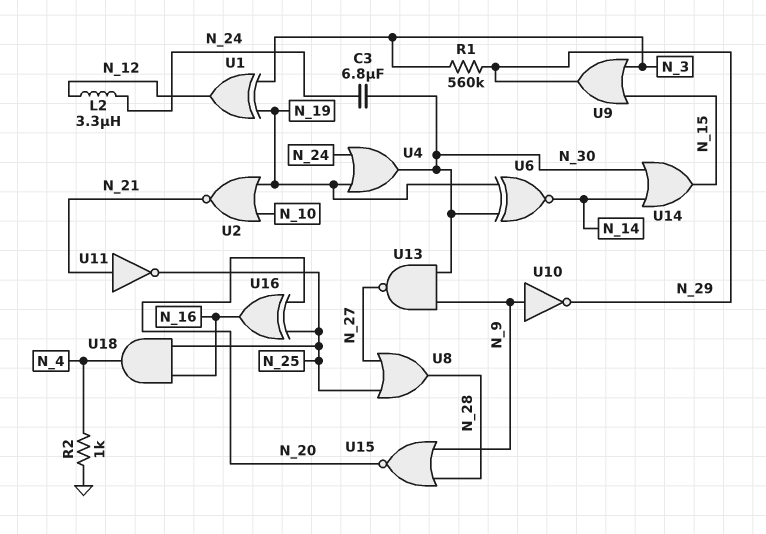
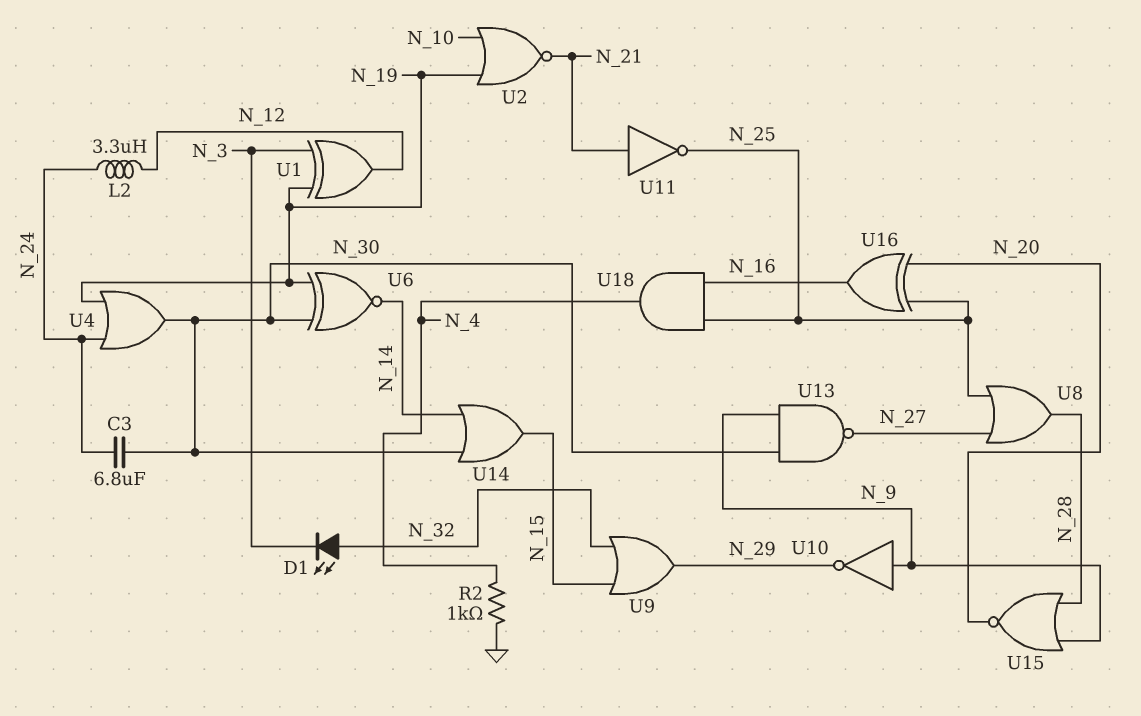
D1: none -> LED (A N_32, K N_3)
R1: 560k (N_3, N_29) -> none
U9: OR (in N_3, in N_15, out N_29) -> OR (in N_15, in N_32, out N_29)

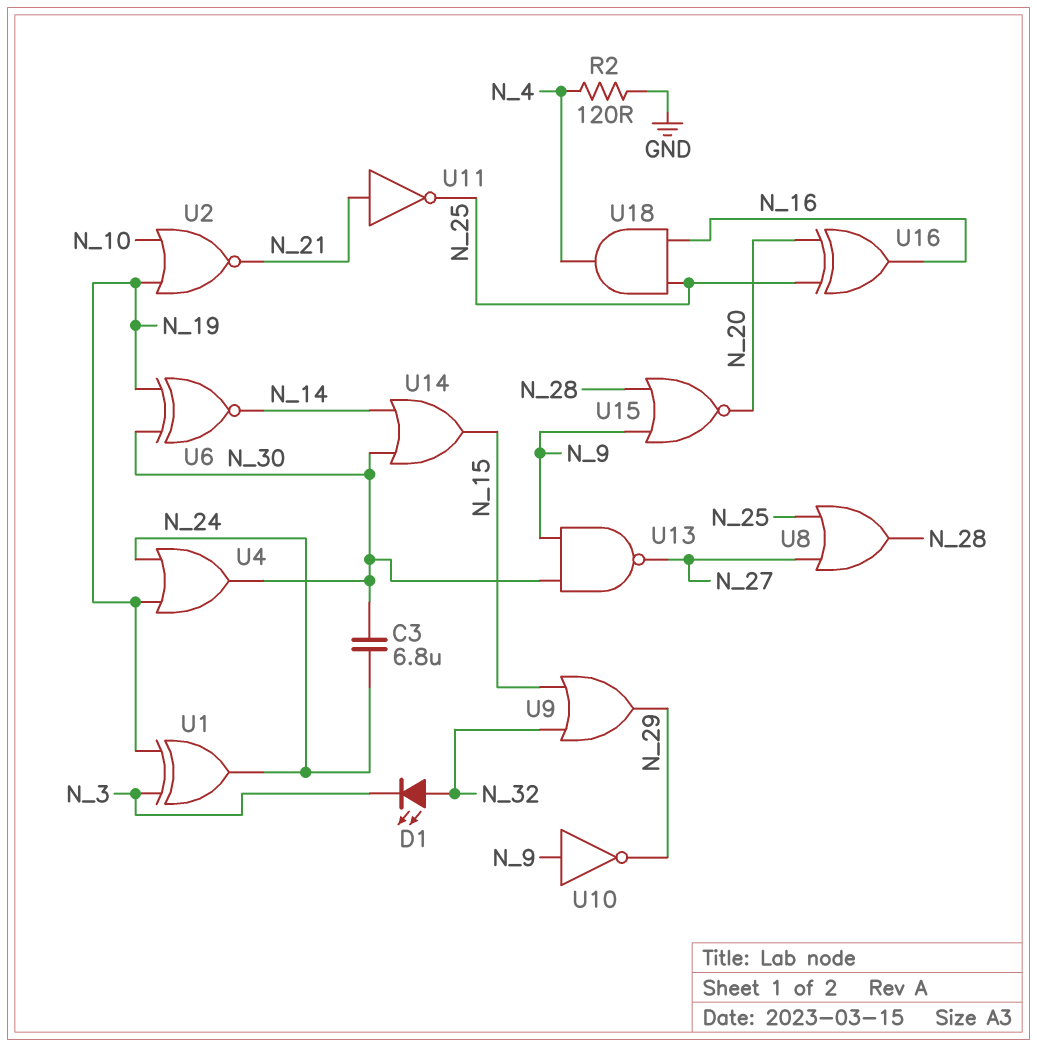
L2: 3.3uH (N_12, N_24) -> none
R2: 1k (GND, N_4) -> 120 (GND, N_4)
U1: XOR (in N_3, in N_19, out N_12) -> XOR (in N_3, in N_19, out N_24)

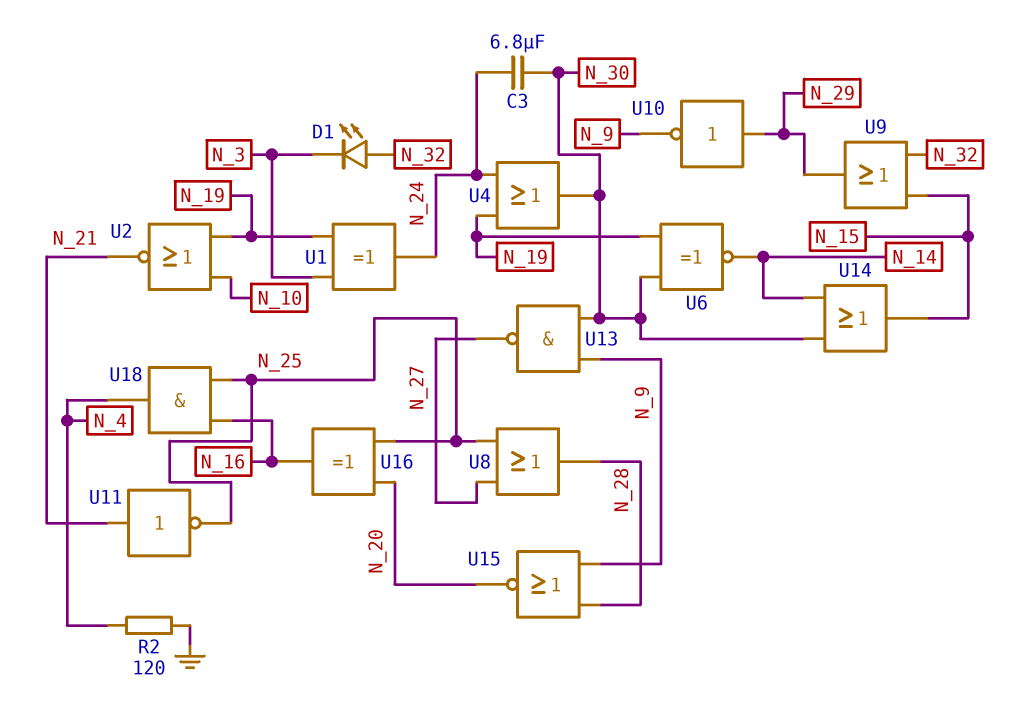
U10: NOT (in N_9, out N_29) -> NOT (in N_29, out N_9)

